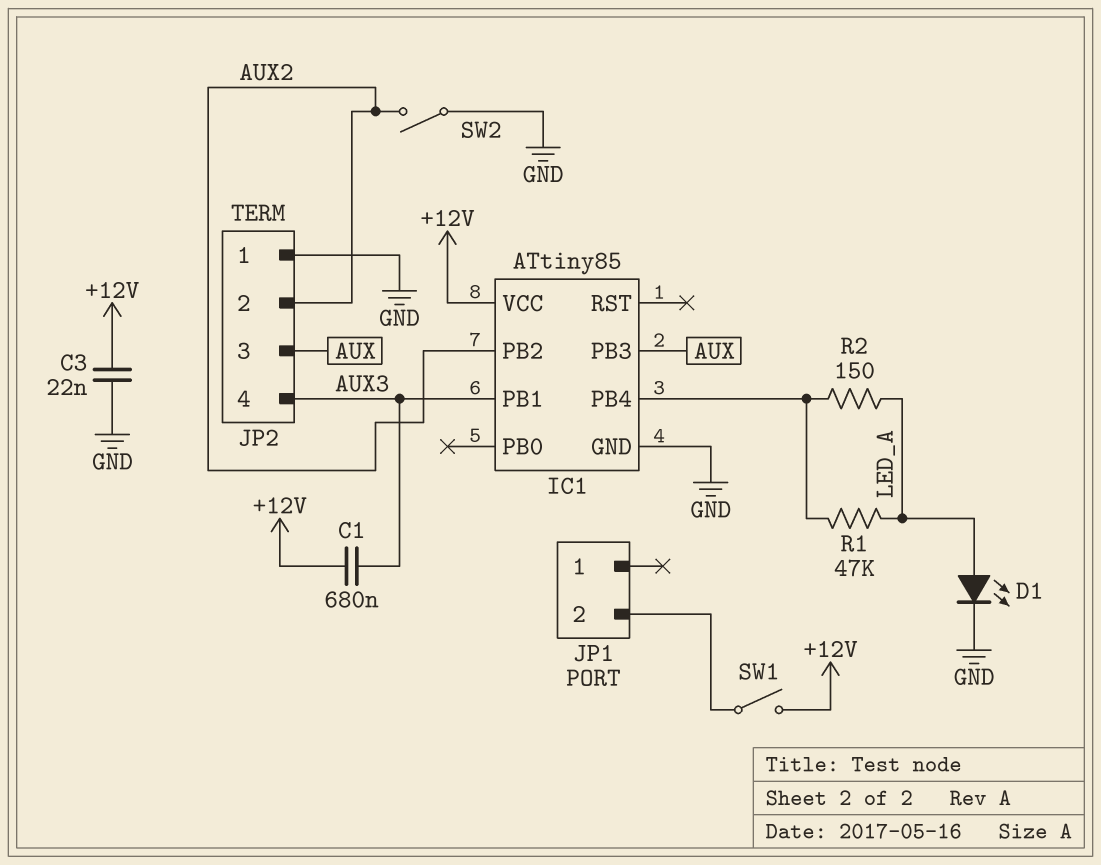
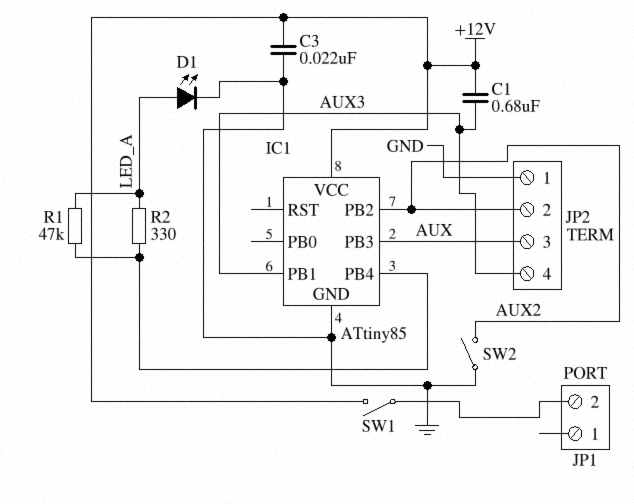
R2: 150 (IC1/PB4, LED_A) -> 330 (IC1/PB4, LED_A)

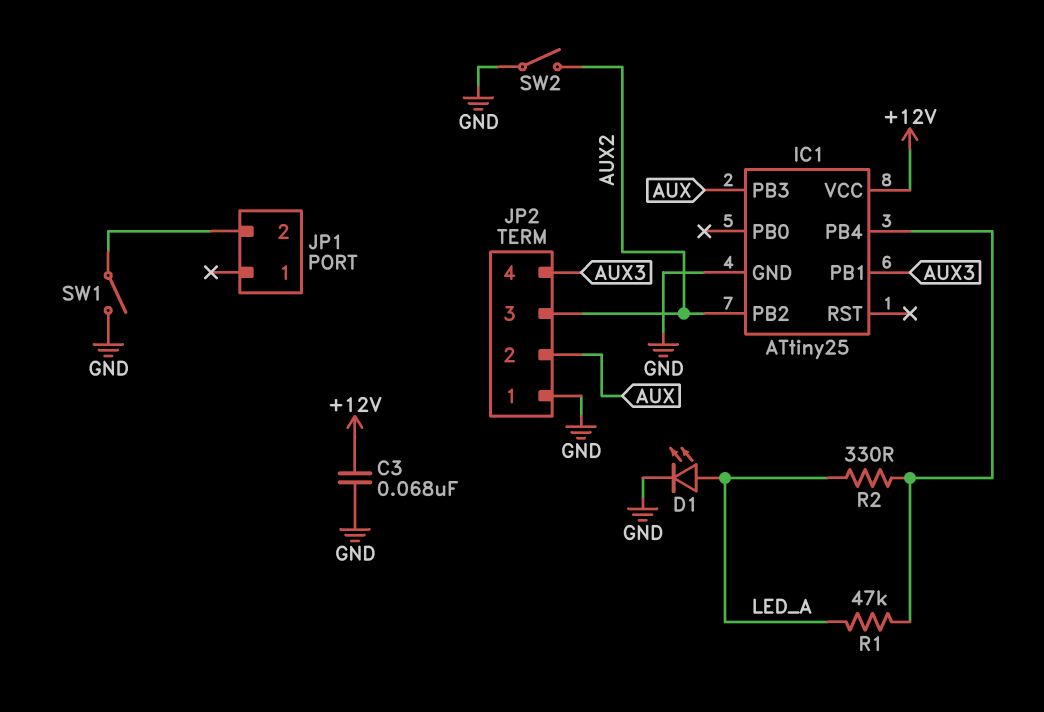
C1: 680nF (+12V, AUX3) -> none
C3: 22nF (+12V, GND) -> 68nF (+12V, GND)
IC1: ATtiny85 -> ATtiny25
JP2 pin 2: AUX2 -> AUX
JP2 pin 3: AUX -> AUX2
SW1: switch (+12V, JP1/2) -> switch (GND, JP1/2)

